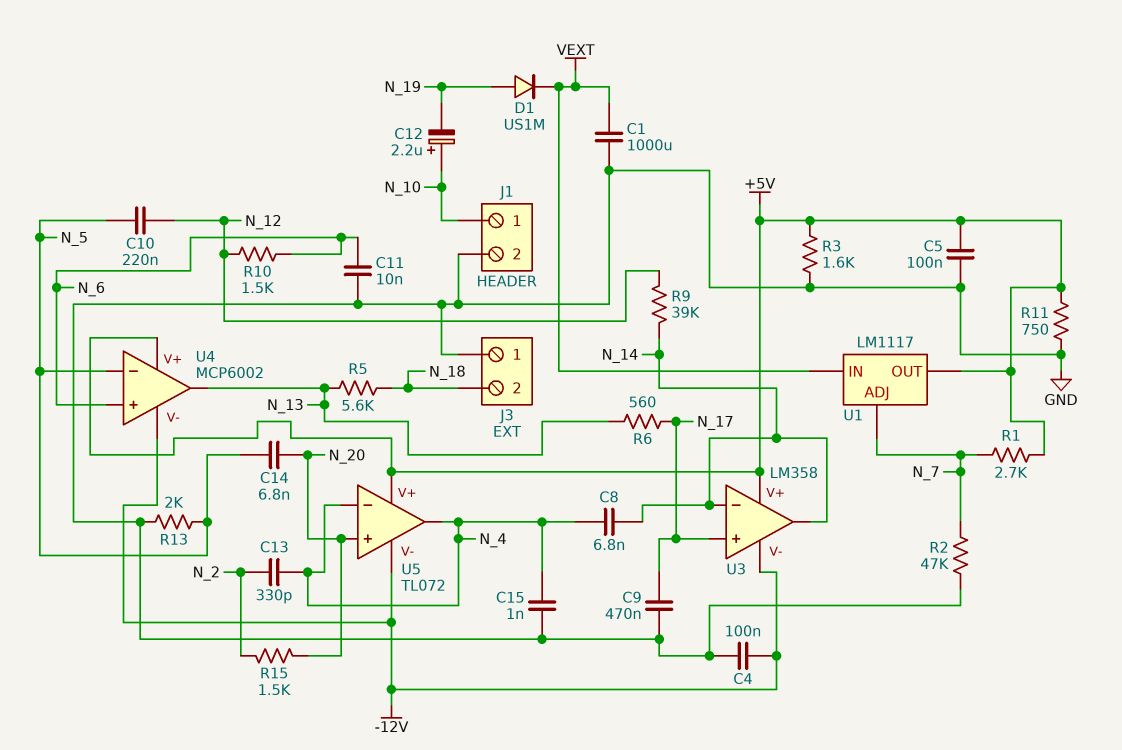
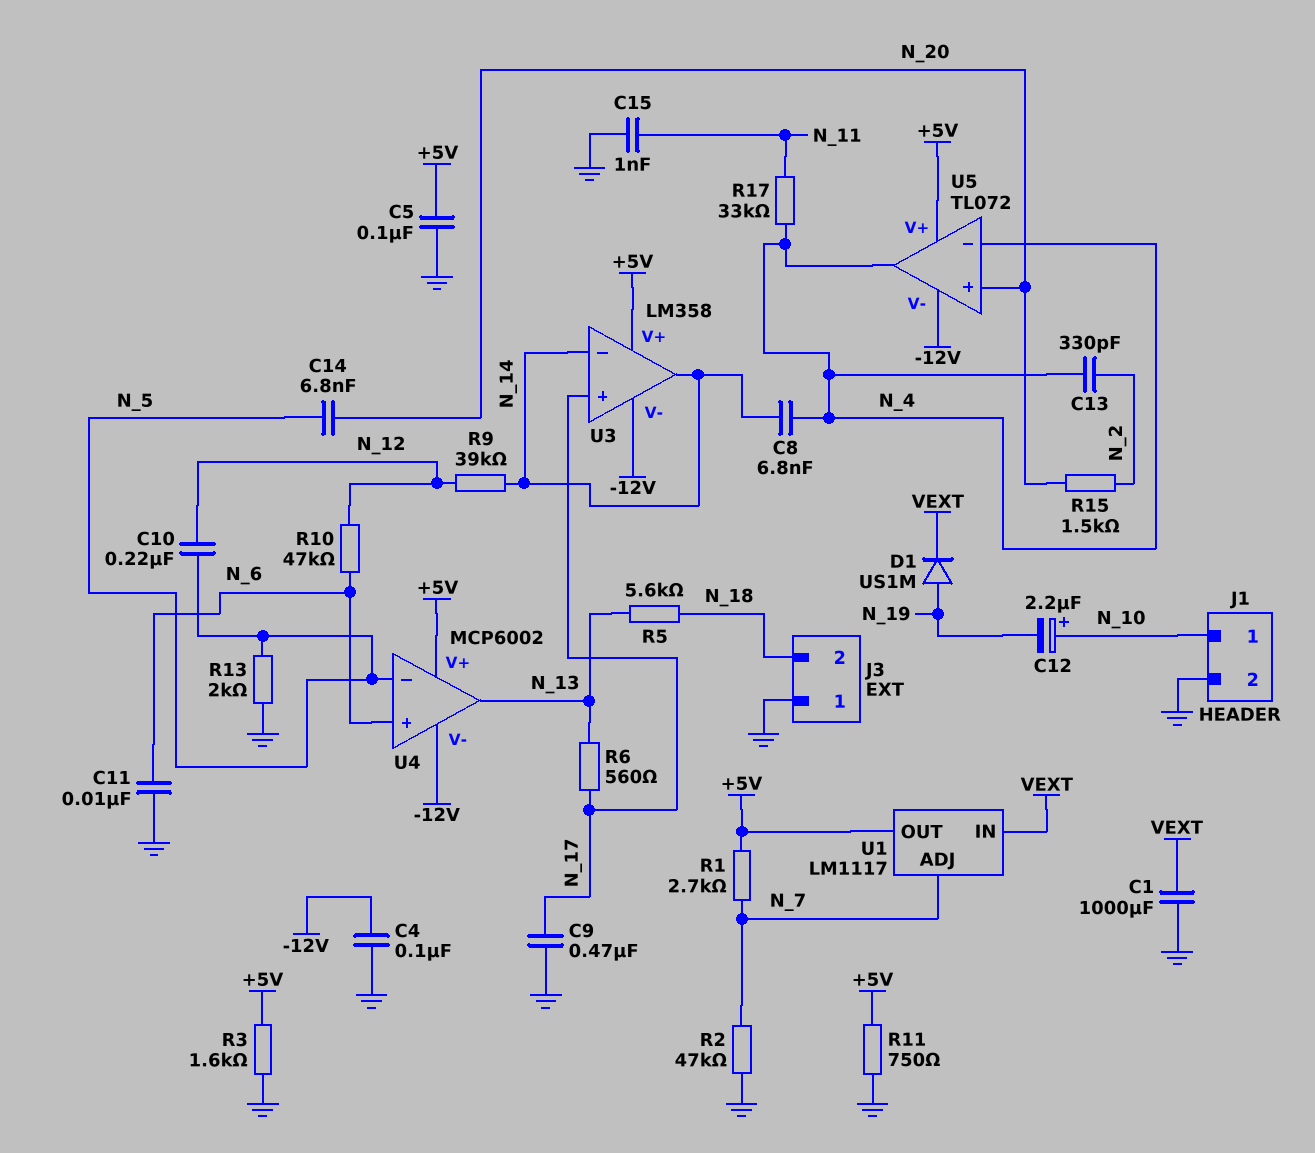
C15: 1nF (GND, N_4) -> 1nF (GND, N_11)
R10: 1.5k (N_6, N_12) -> 47k (N_6, N_12)
R17: none -> 33k (N_4, N_11)

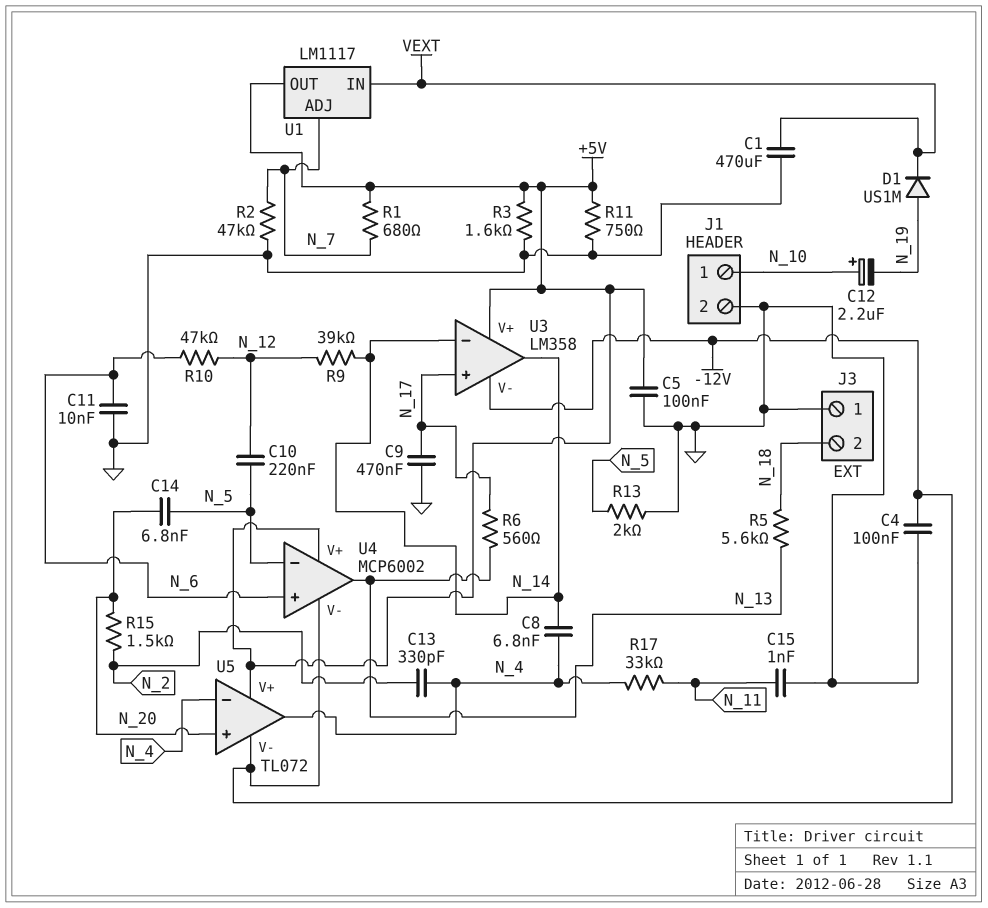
C1: 1000uF (GND, VEXT) -> 470uF (GND, VEXT)
R1: 2.7k (+5V, N_7) -> 680 (+5V, N_7)

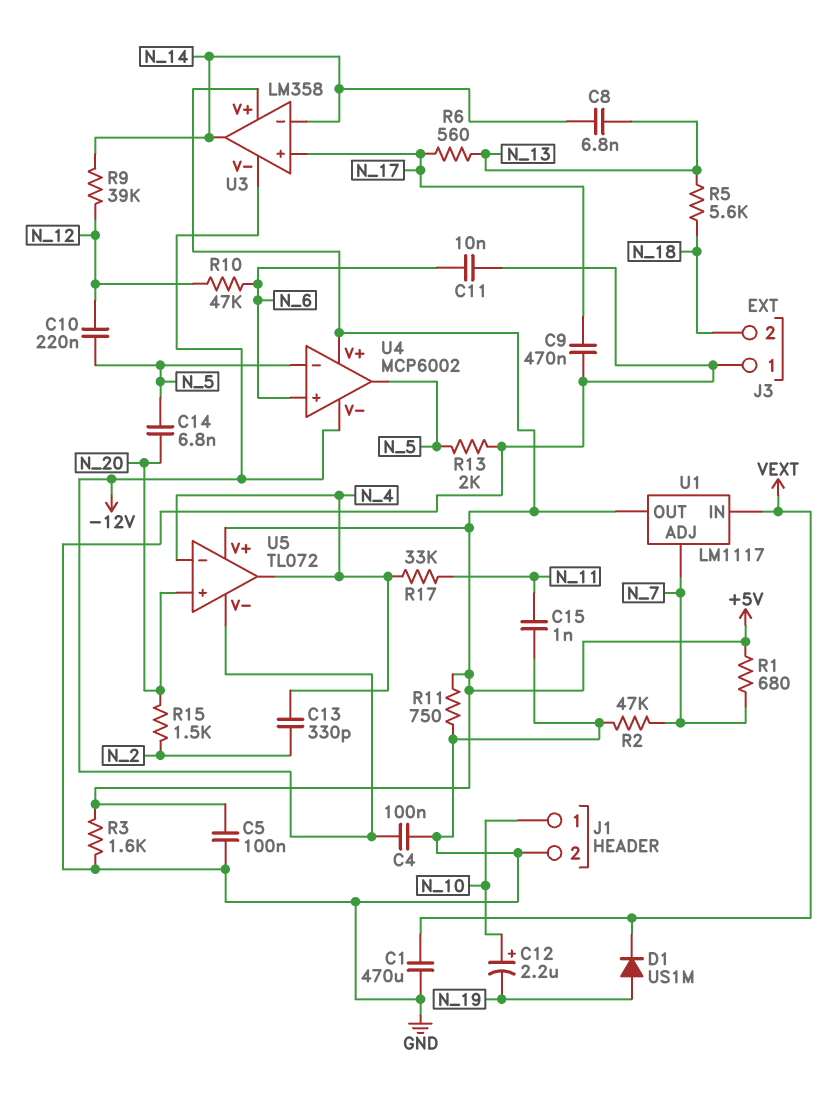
C8: 6.8nF (N_4, N_14) -> 6.8nF (N_13, N_14)
U4 pin out: N_13 -> N_5

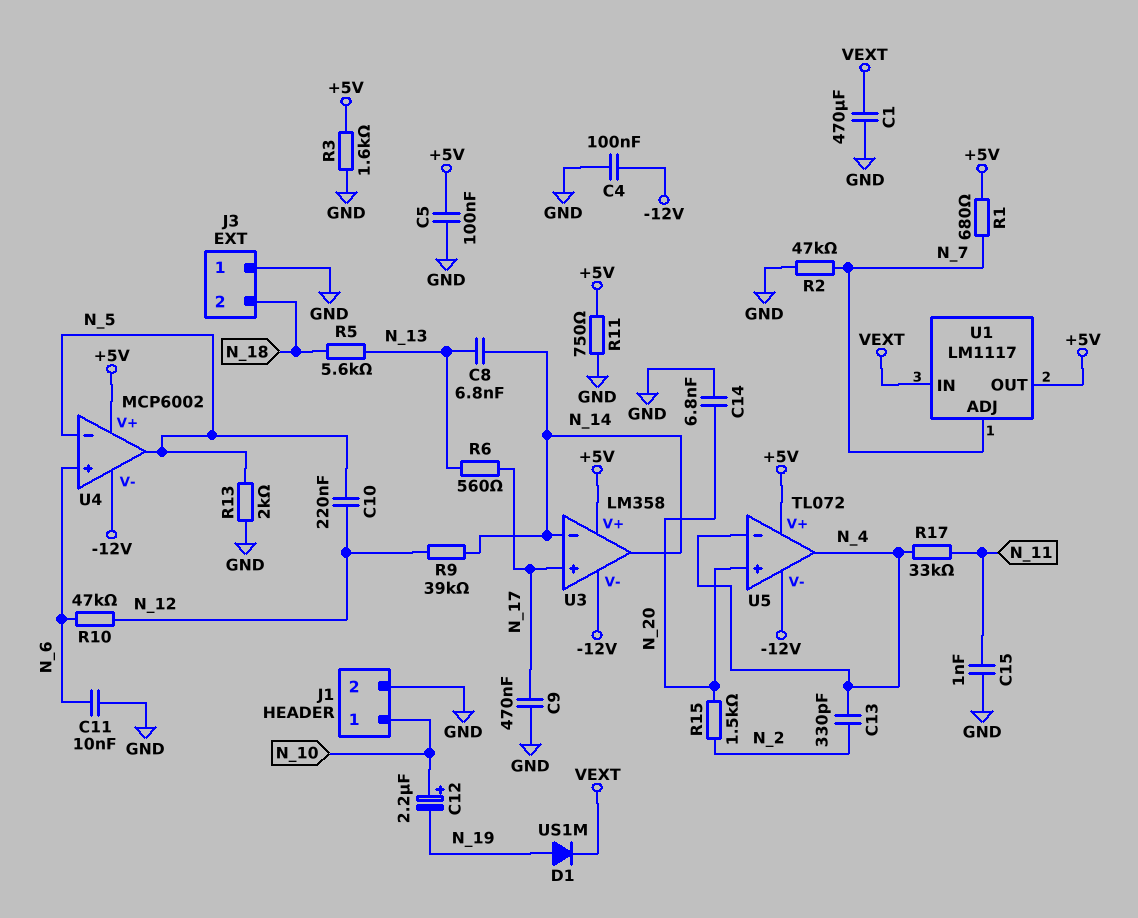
C14: 6.8nF (N_5, N_20) -> 6.8nF (GND, N_20)

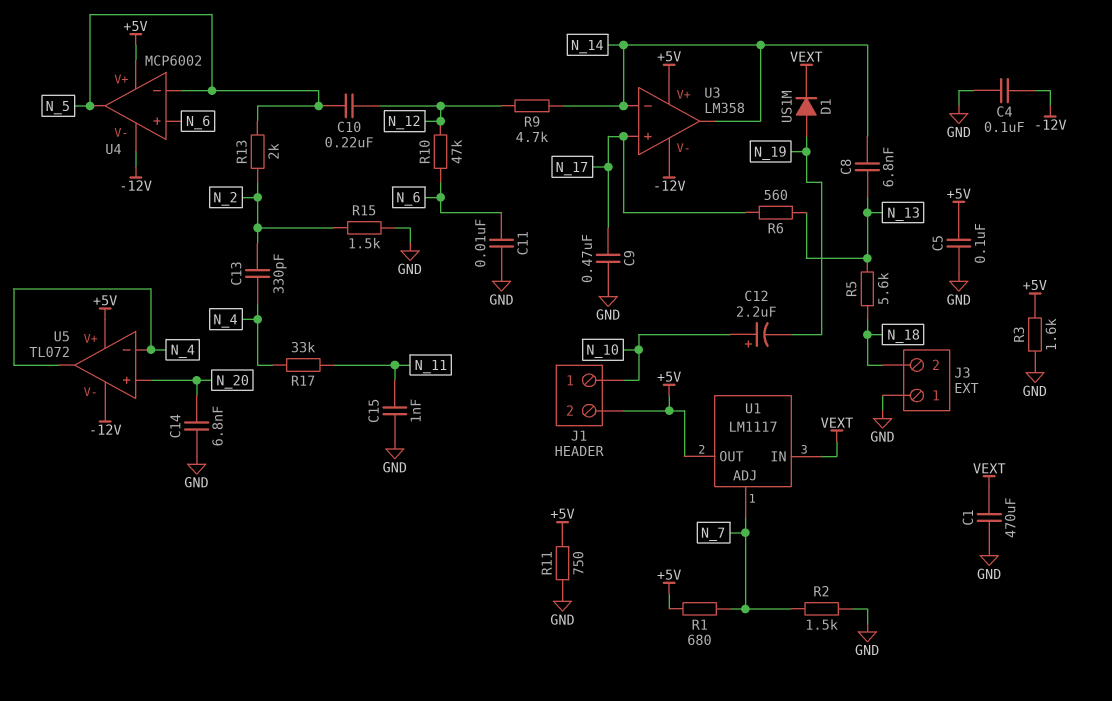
J1 pin 2: GND -> +5V
R2: 47k (GND, N_7) -> 1.5k (GND, N_7)
R9: 39k (N_12, N_14) -> 4.7k (N_12, N_14)
R13: 2k (GND, N_5) -> 2k (N_2, N_5)
R15: 1.5k (N_2, N_20) -> 1.5k (GND, N_2)

